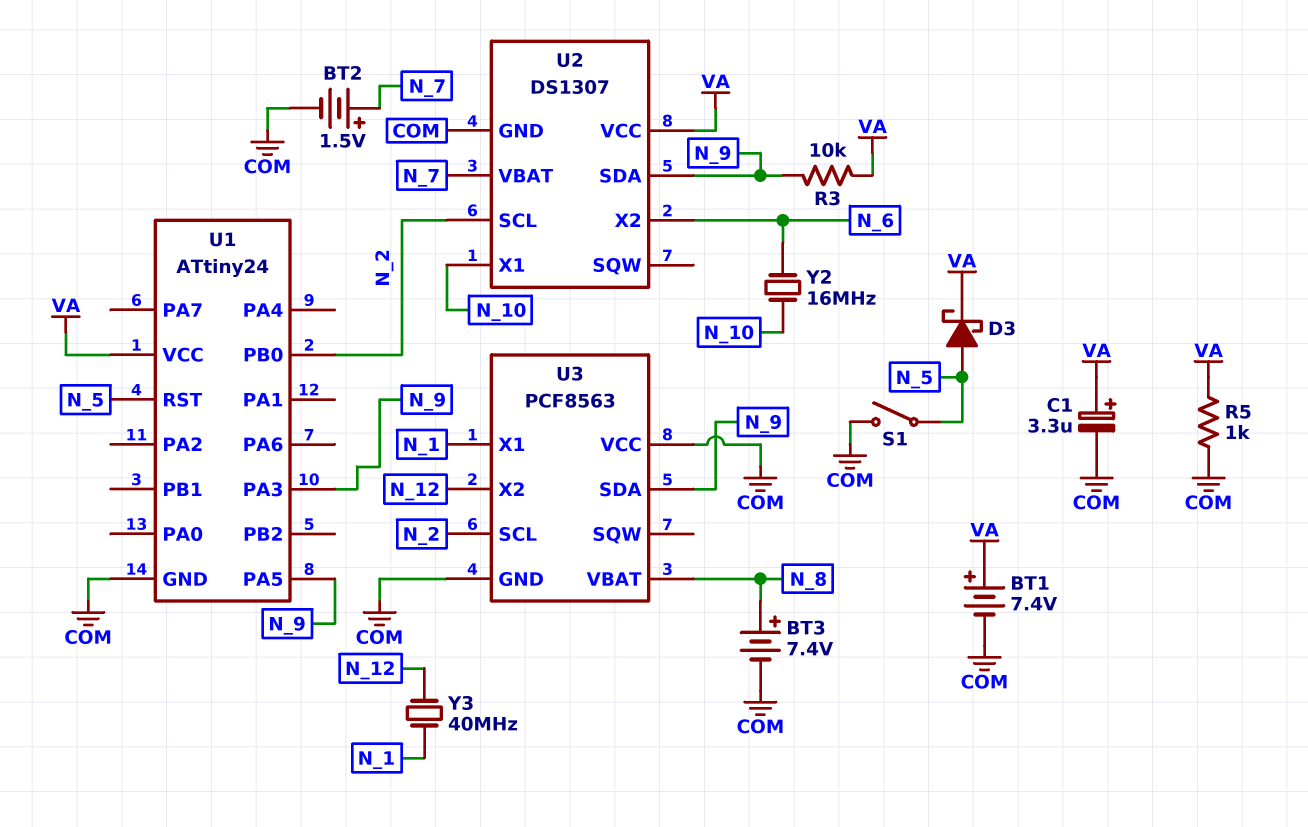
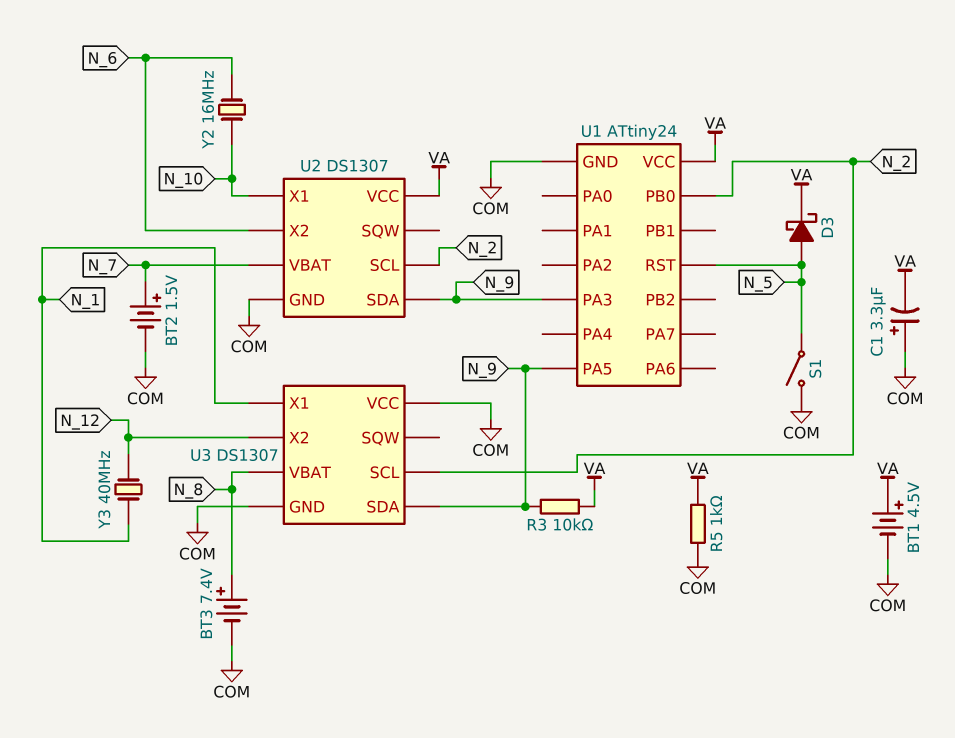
BT1: 7.4V (plus VA, minus COM) -> 4.5V (plus VA, minus COM)
C1: 3.3uF (plus VA, minus COM) -> 3.3uF (plus COM, minus VA)
U3: PCF8563 -> DS1307

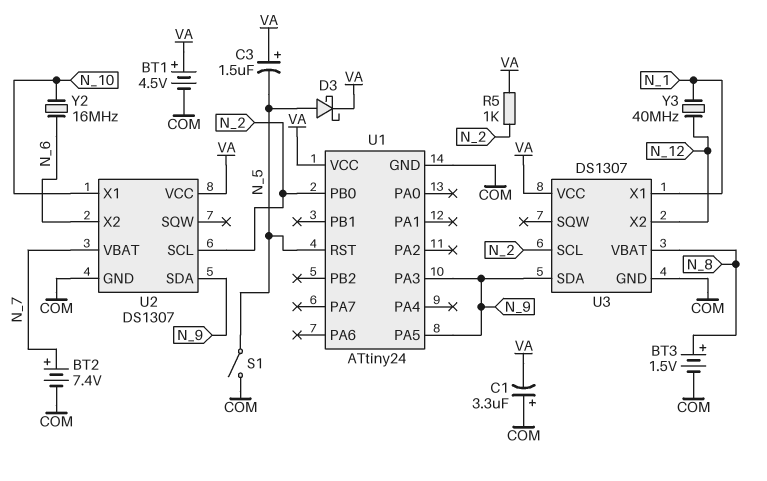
BT2: 1.5V (plus N_7, minus COM) -> 7.4V (plus N_7, minus COM)
BT3: 7.4V (plus N_8, minus COM) -> 1.5V (plus N_8, minus COM)
C3: none -> 1.5uF (plus VA, minus N_5)
R3: 10k (N_9, VA) -> none
R5: 1k (COM, VA) -> 1k (N_2, VA)
U3 pin VCC: COM -> VA

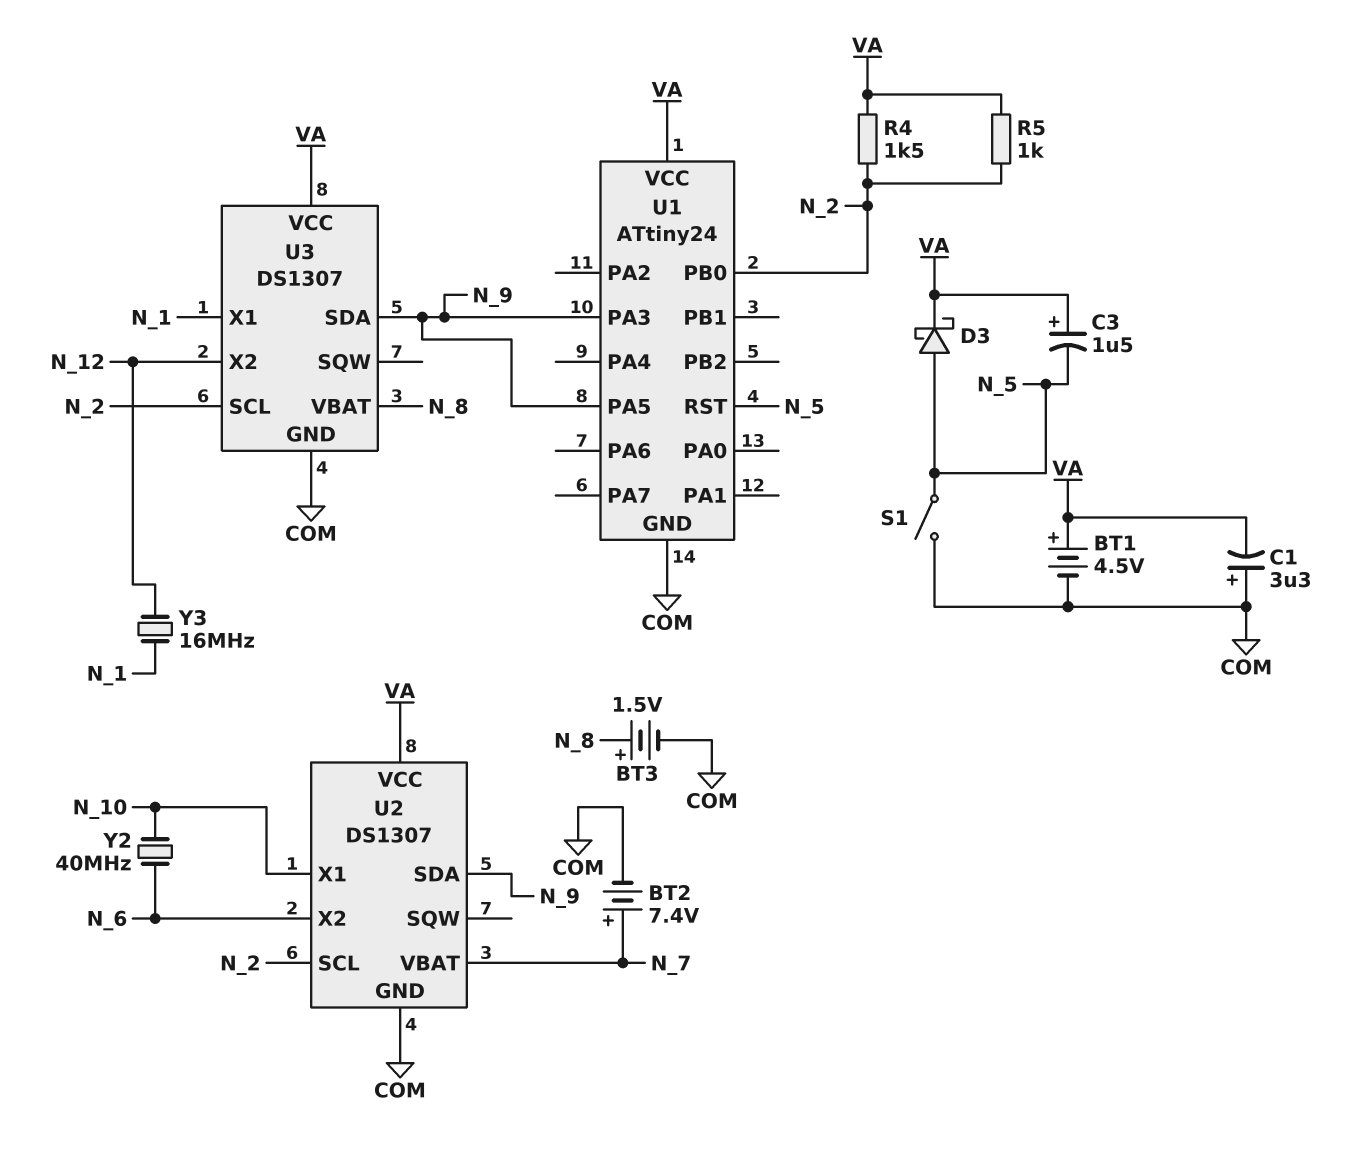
R4: none -> 1.5k (N_2, VA)
Y2: 16MHz (N_6, N_10) -> 40MHz (N_6, N_10)
Y3: 40MHz (N_1, N_12) -> 16MHz (N_1, N_12)

